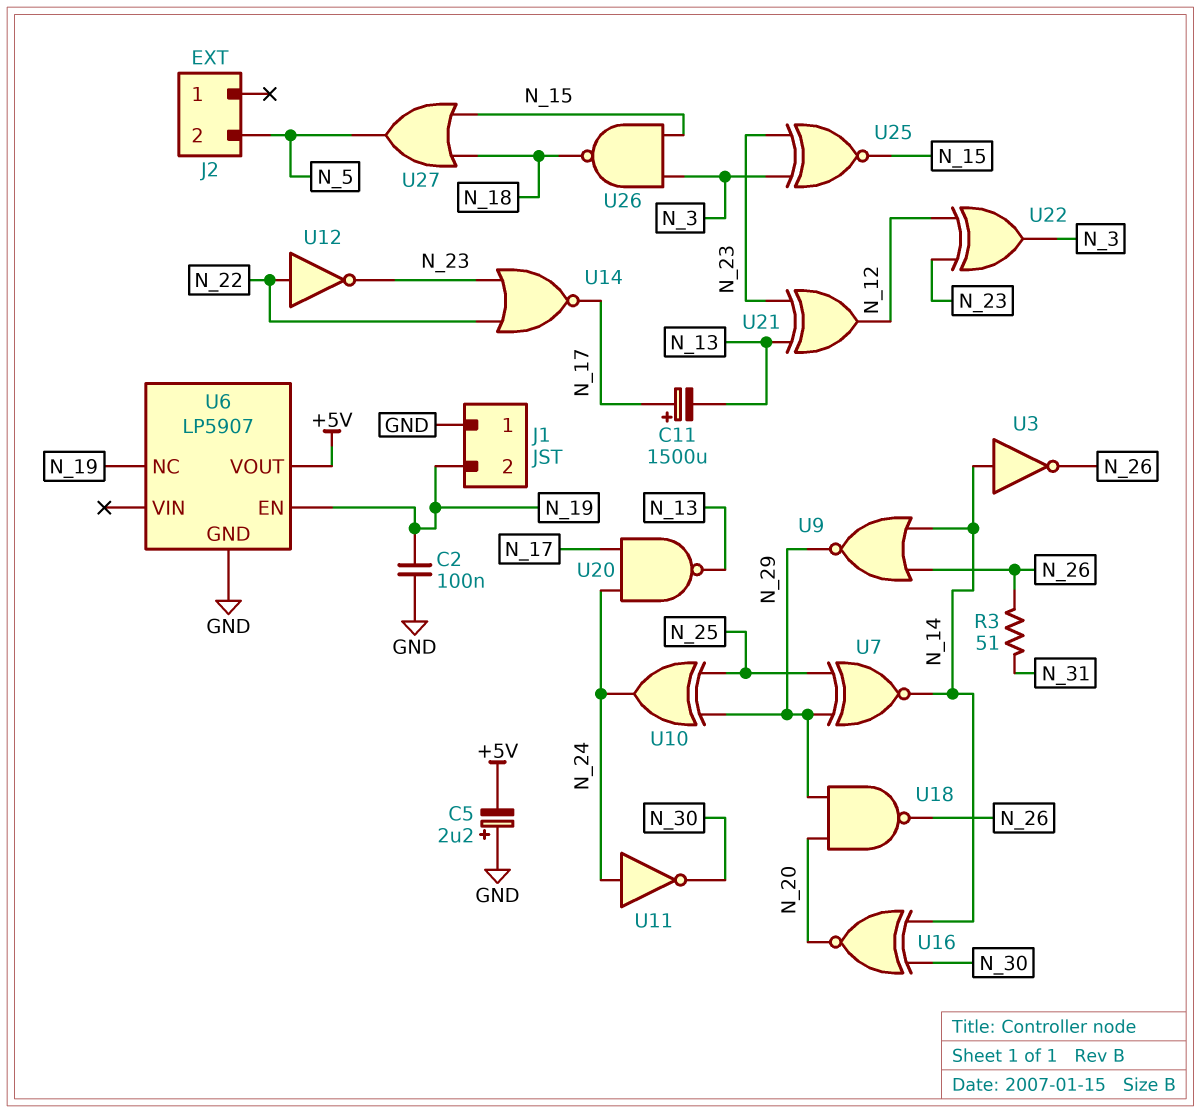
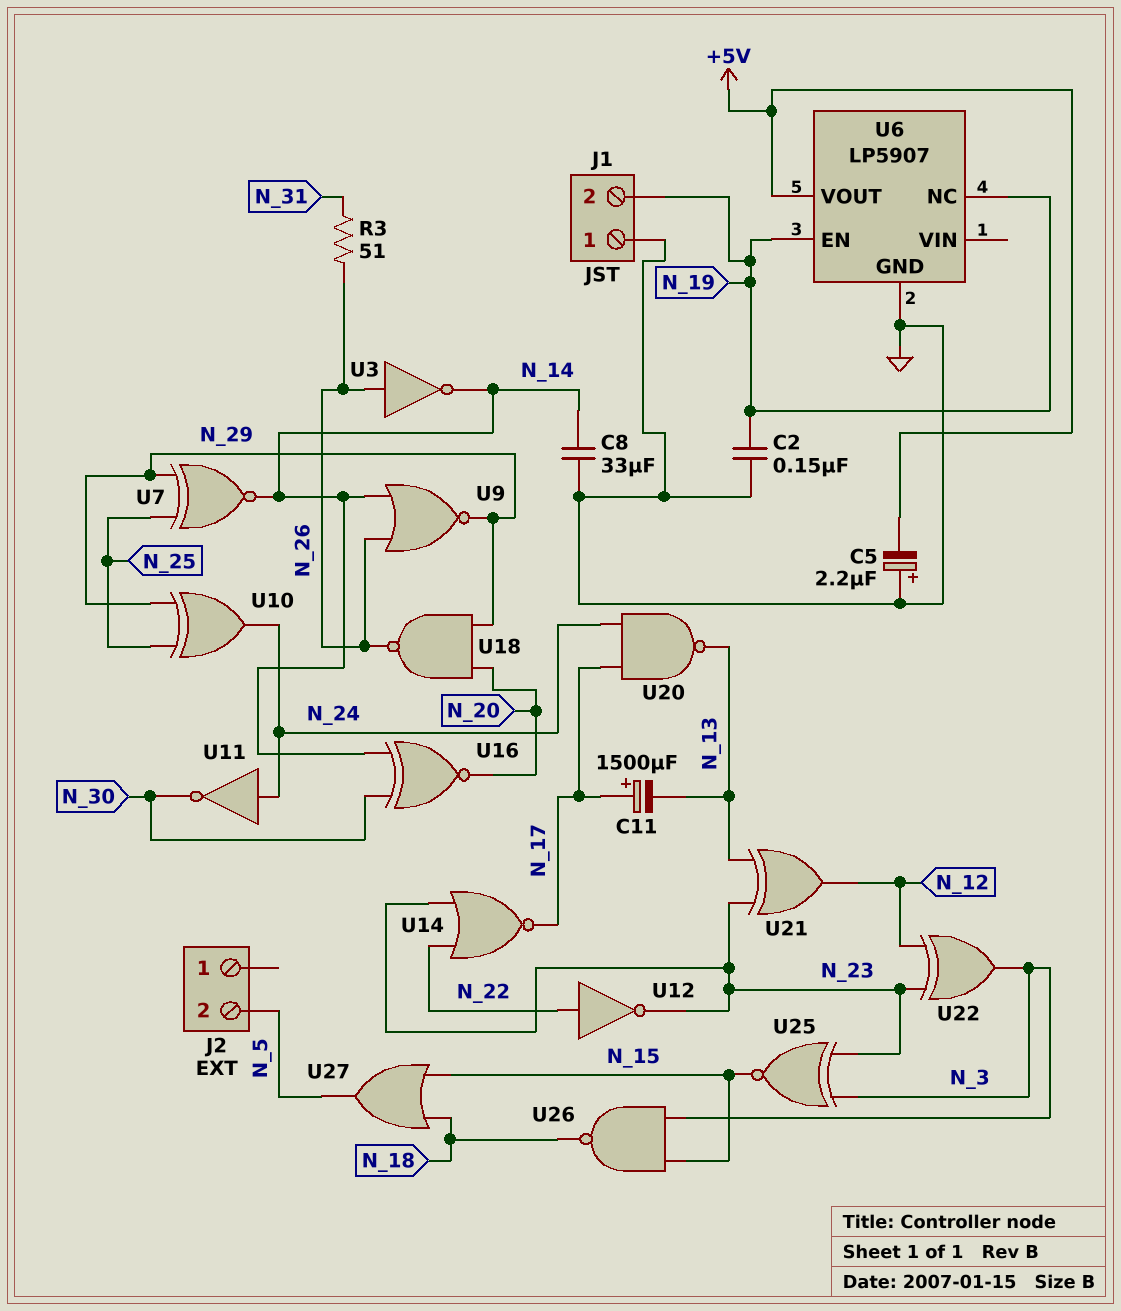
C2: 100nF (GND, N_19) -> 150nF (GND, N_19)
C8: none -> 33uF (GND, N_14)
U3: NOT (in N_14, out N_26) -> NOT (in N_26, out N_14)

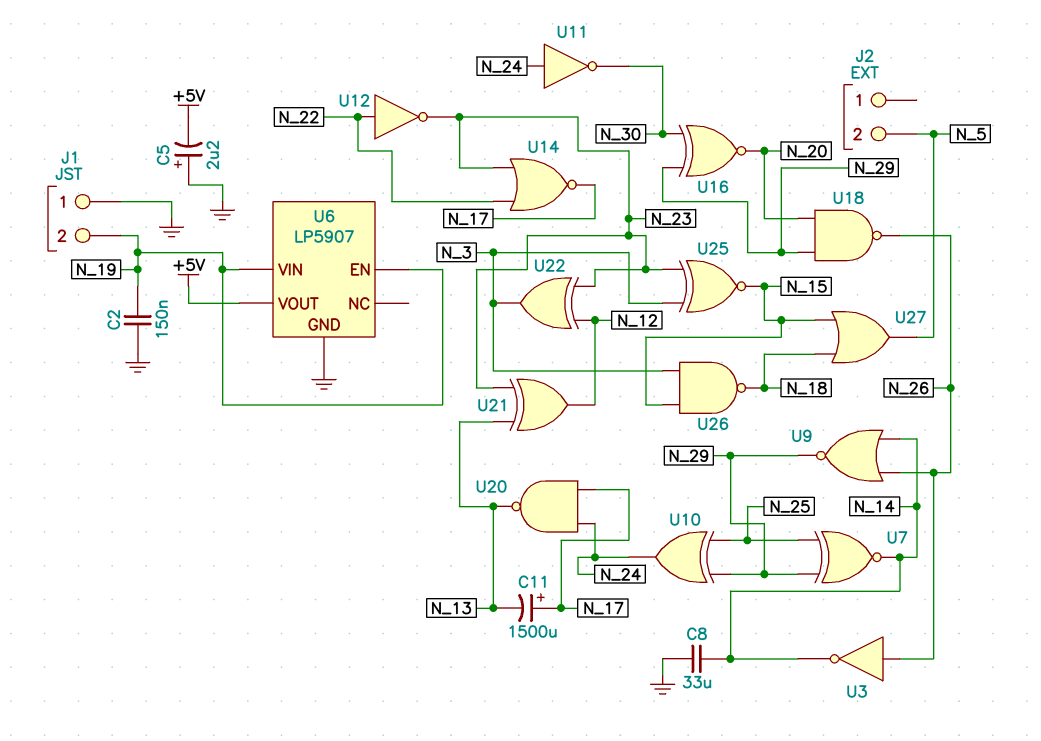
R3: 51 (N_26, N_31) -> none
U6 pin NC: N_19 -> none
U6 pin VIN: none -> N_19
U16: XNOR (in N_14, in N_30, out N_20) -> XNOR (in N_29, in N_30, out N_20)

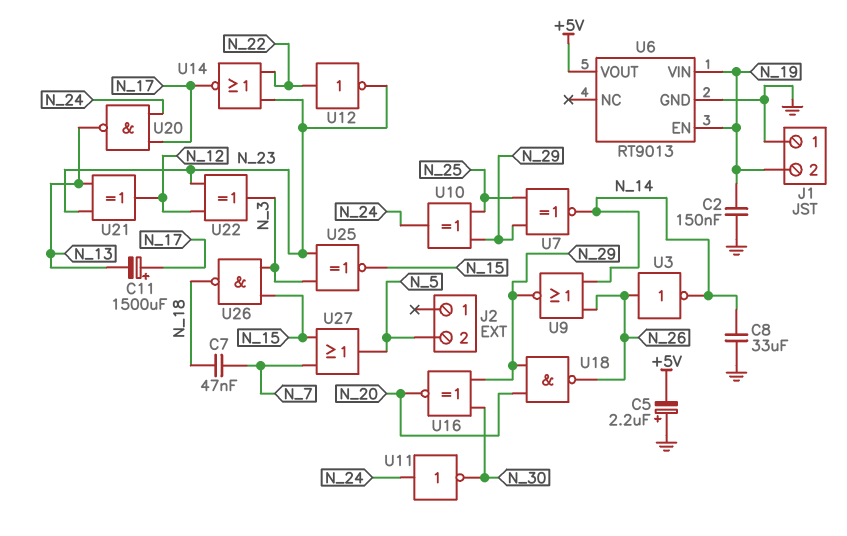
C7: none -> 47nF (N_7, N_18)
U6: LP5907 -> RT9013
U27: OR (in N_15, in N_18, out N_5) -> OR (in N_7, in N_15, out N_5)

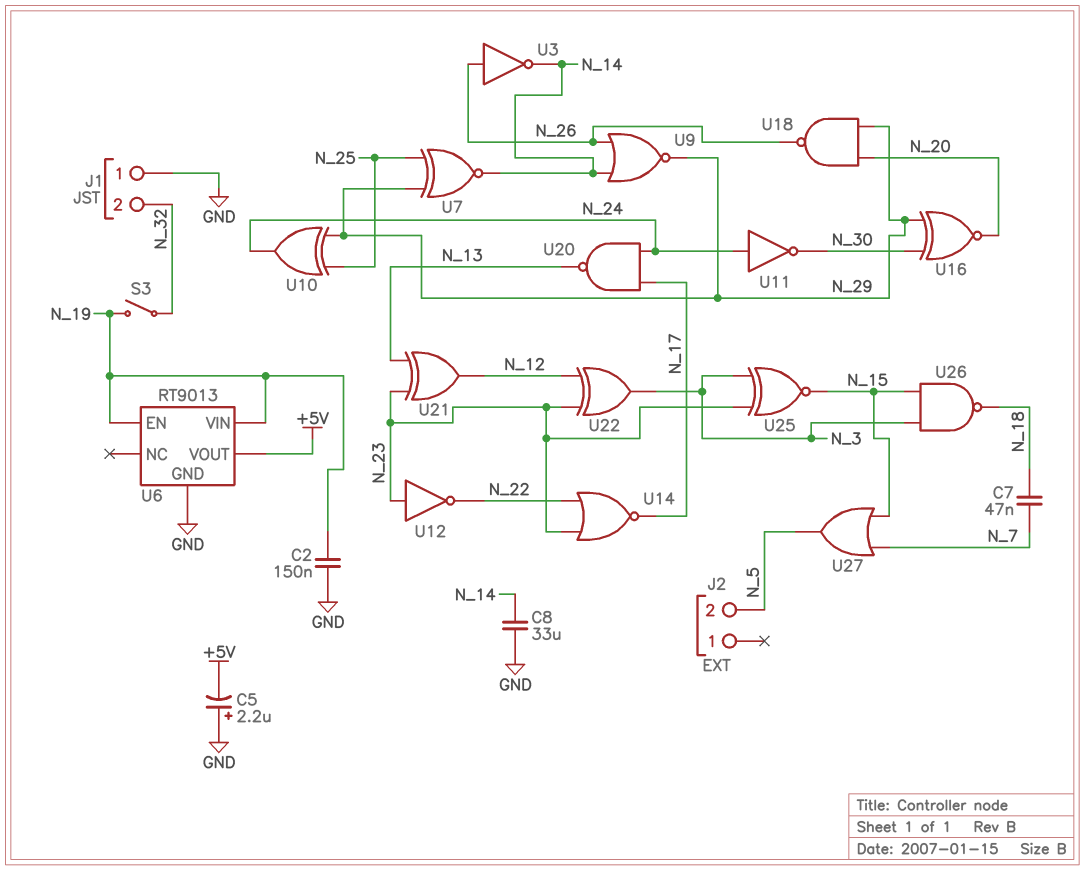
C11: 1500uF (plus N_17, minus N_13) -> none
J1 pin 2: N_19 -> N_32
S3: none -> switch (N_19, N_32)
U12: NOT (in N_22, out N_23) -> NOT (in N_23, out N_22)

